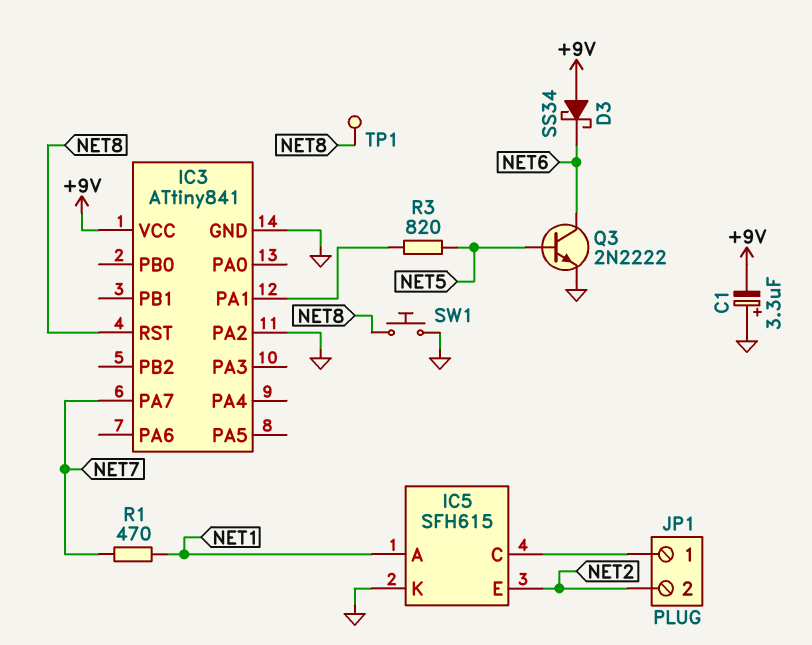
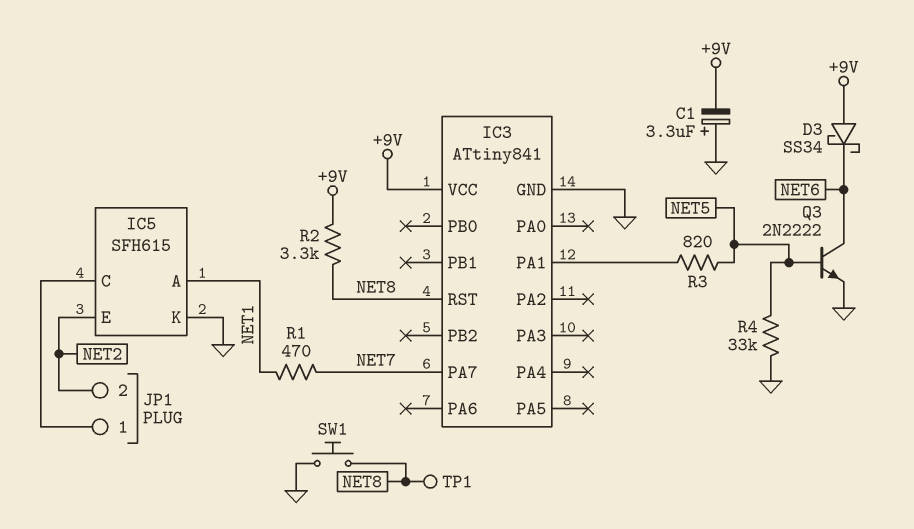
IC3 pin PA2: GND -> none
R2: none -> 3.3k (+9V, NET8)
R4: none -> 33k (GND, NET5)

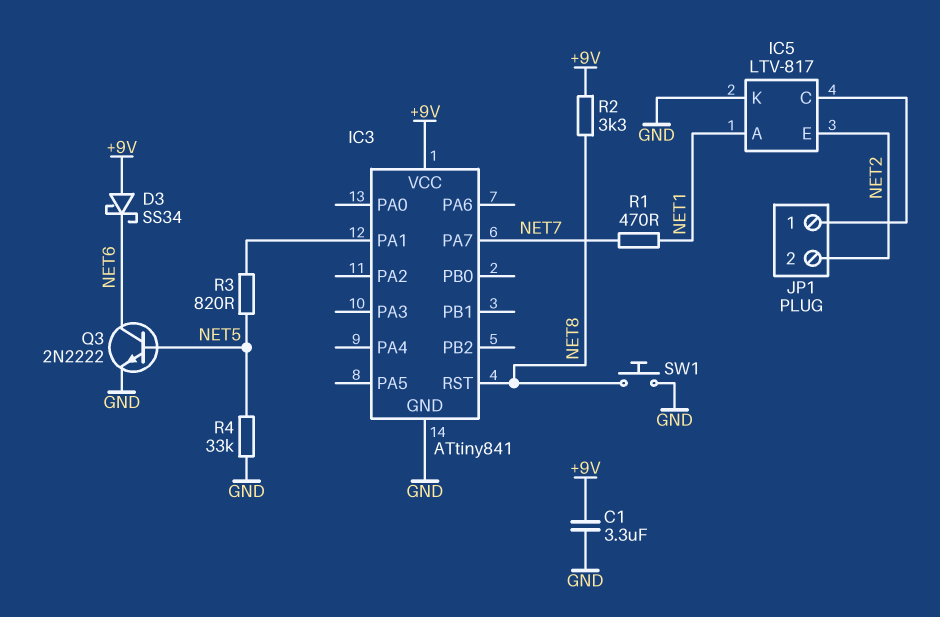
C1: 3.3uF (plus GND, minus +9V) -> 3.3uF (+9V, GND)
IC5: SFH615 -> LTV-817
TP1: test point (NET8) -> none

